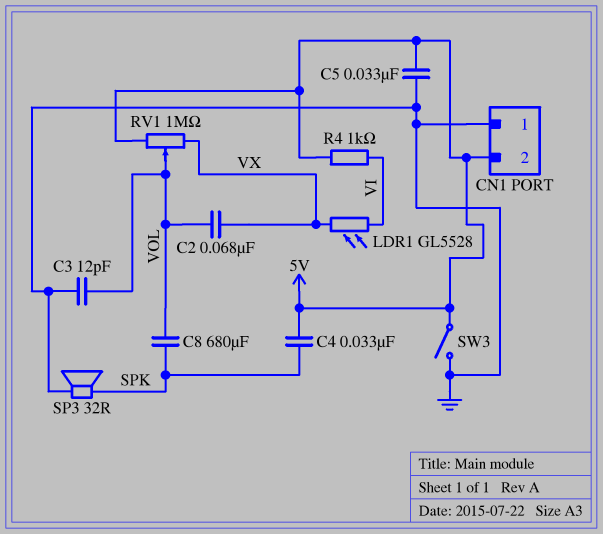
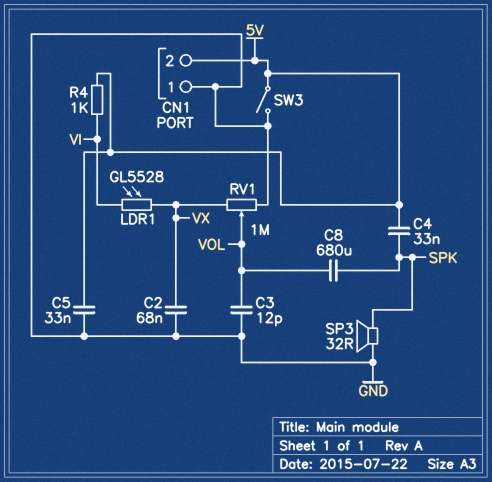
C2: 68nF (VOL, VX) -> 68nF (GND, VX)
RV1: 1M (5V, VX, wiper VOL) -> 1M (GND, VX, wiper VOL)

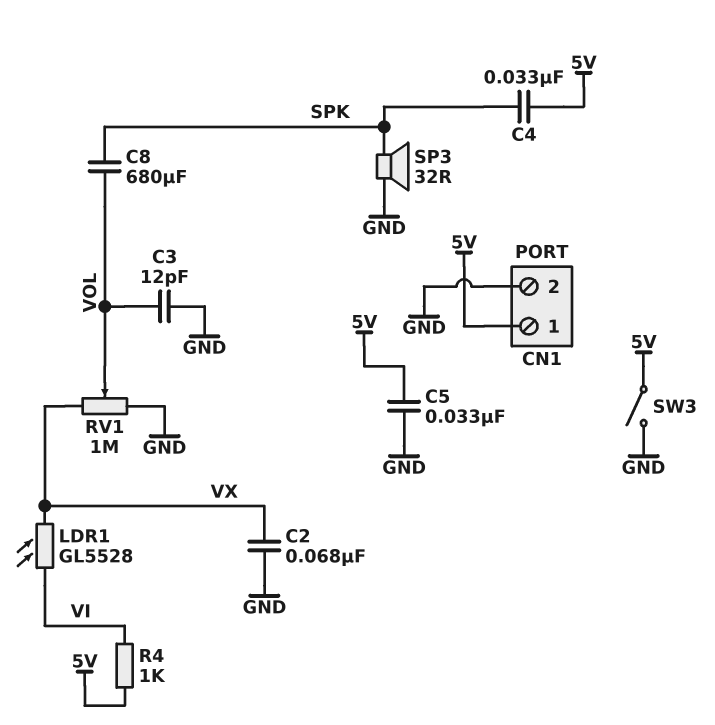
CN1 pin 1: GND -> 5V
CN1 pin 2: 5V -> GND

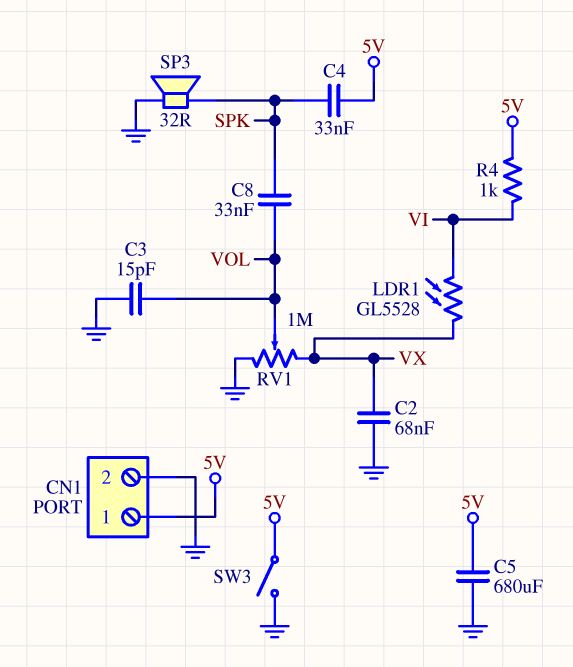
C3: 12pF (GND, VOL) -> 15pF (GND, VOL)
C5: 33nF (5V, GND) -> 680uF (5V, GND)
C8: 680uF (SPK, VOL) -> 33nF (SPK, VOL)

